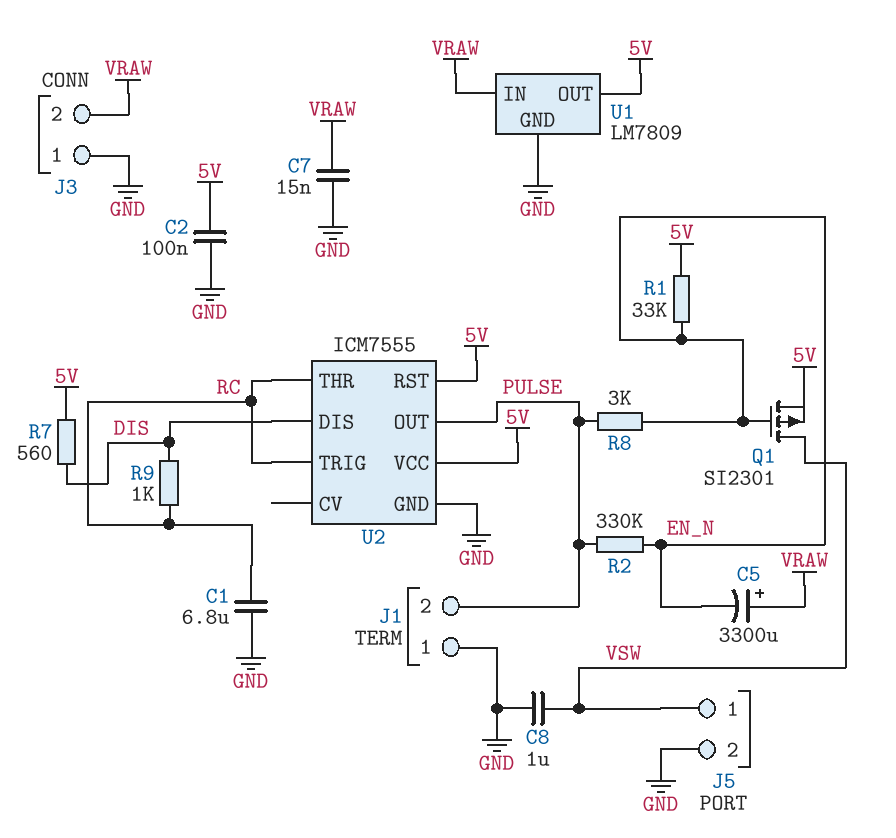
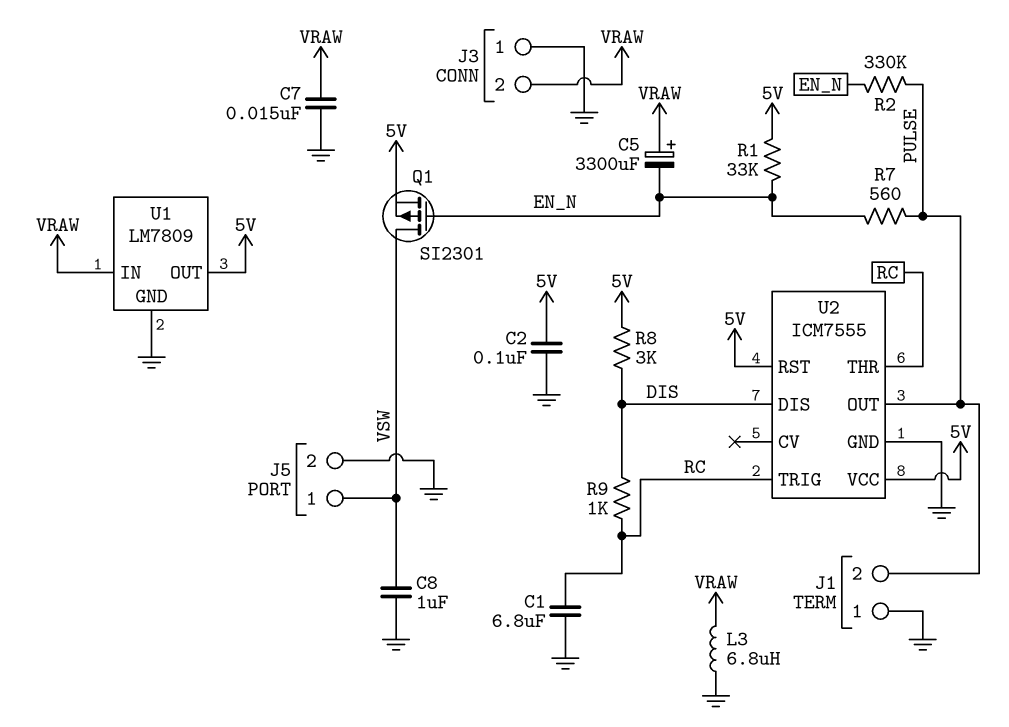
L3: none -> 6.8uH (GND, VRAW)
R7: 560 (5V, DIS) -> 560 (EN_N, PULSE)
R8: 3k (EN_N, PULSE) -> 3k (5V, DIS)

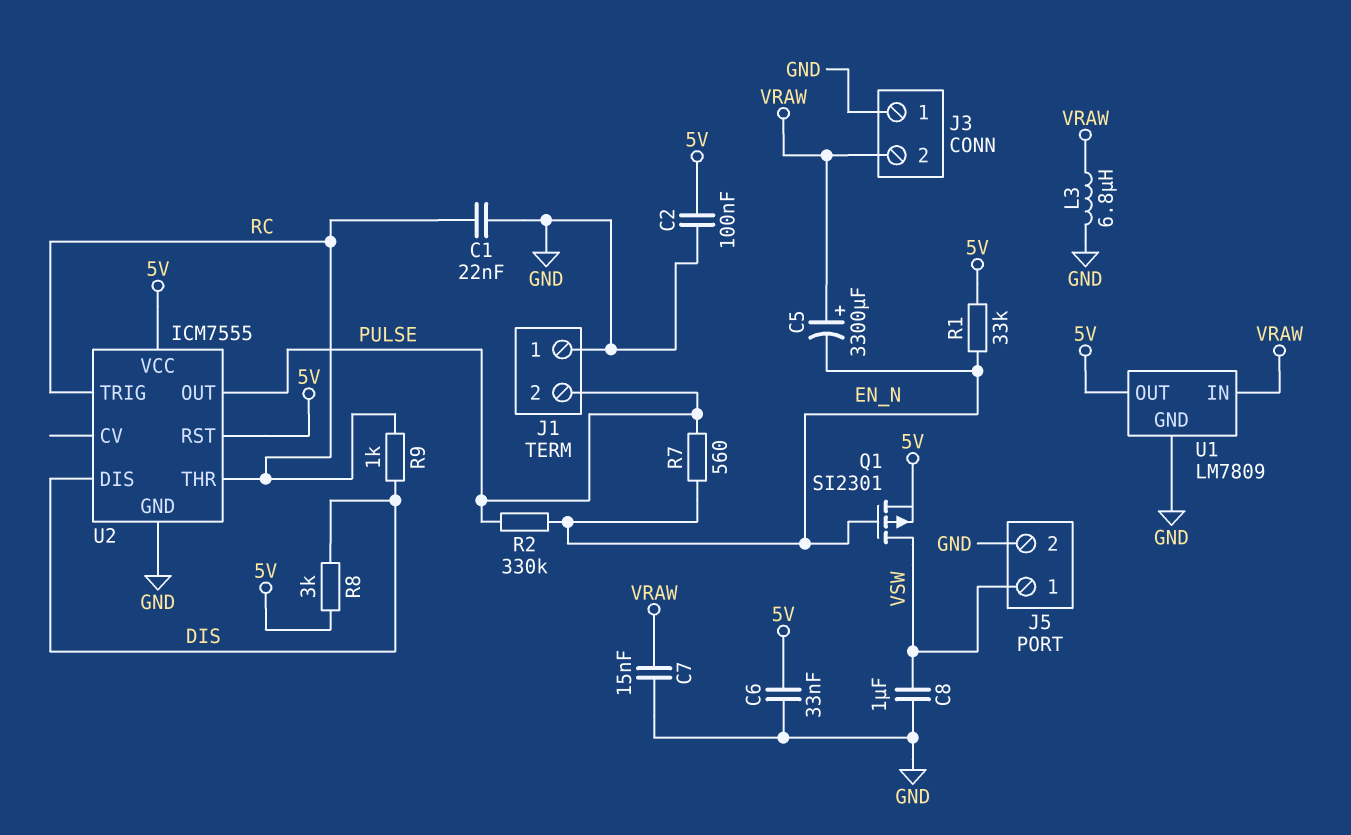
C1: 6.8uF (GND, RC) -> 22nF (GND, RC)
C6: none -> 33nF (5V, GND)

